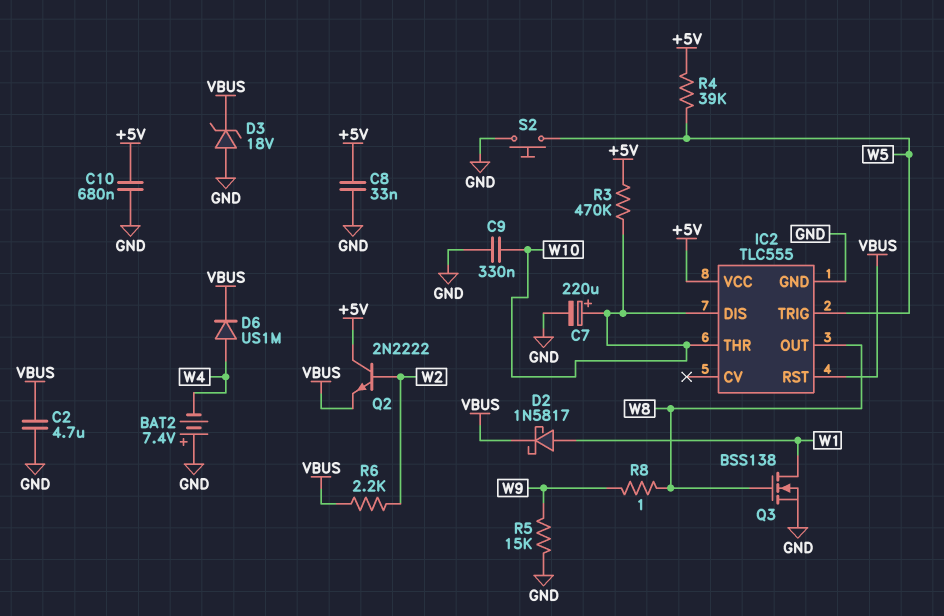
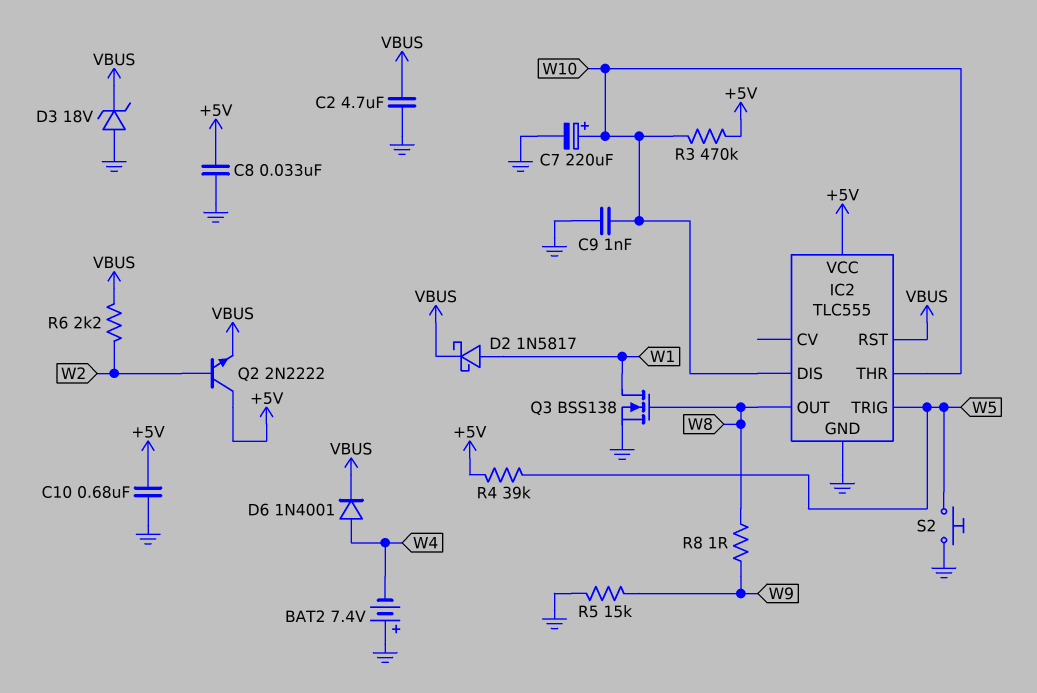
C9: 330nF (GND, W10) -> 1nF (GND, W10)
D6: diode US1M (A W4, K VBUS) -> diode 1N4001 (A W4, K VBUS)

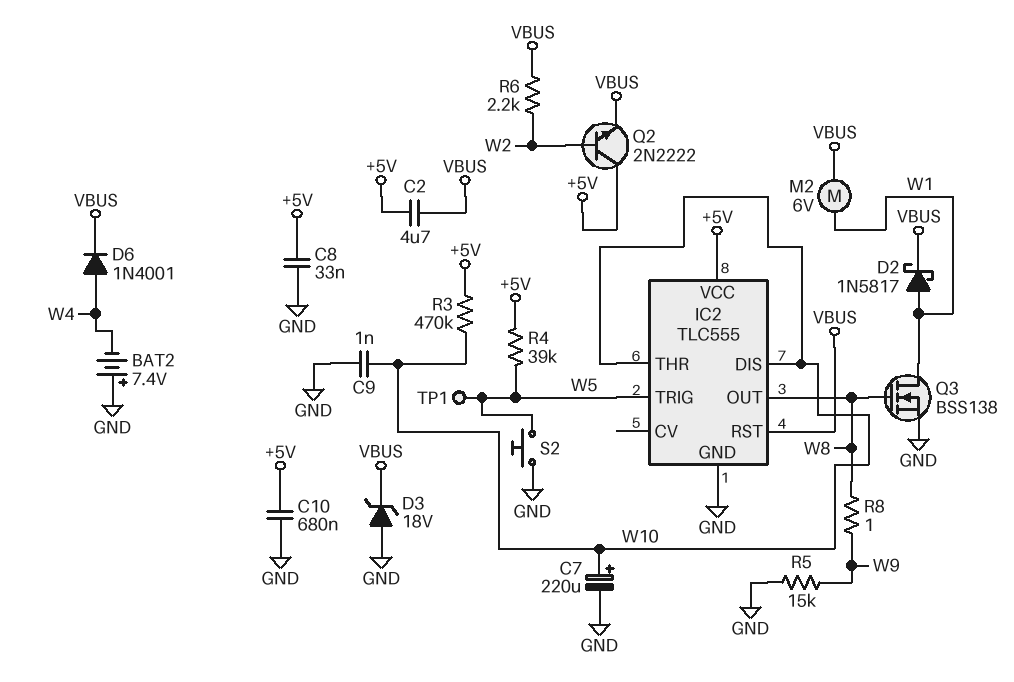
C2: 4.7uF (GND, VBUS) -> 4.7uF (+5V, VBUS)
M2: none -> motor 6V (VBUS, W1)
TP1: none -> test point (W5)

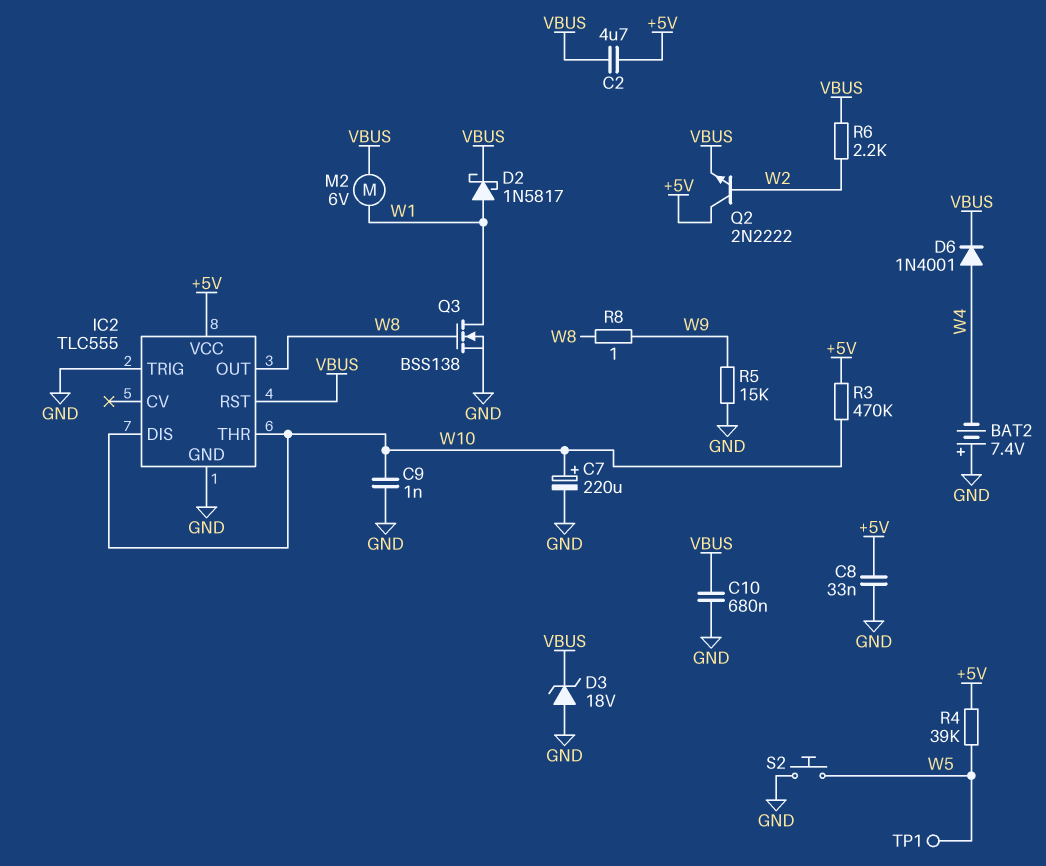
C10: 680nF (+5V, GND) -> 680nF (GND, VBUS)
IC2 pin TRIG: W5 -> GND

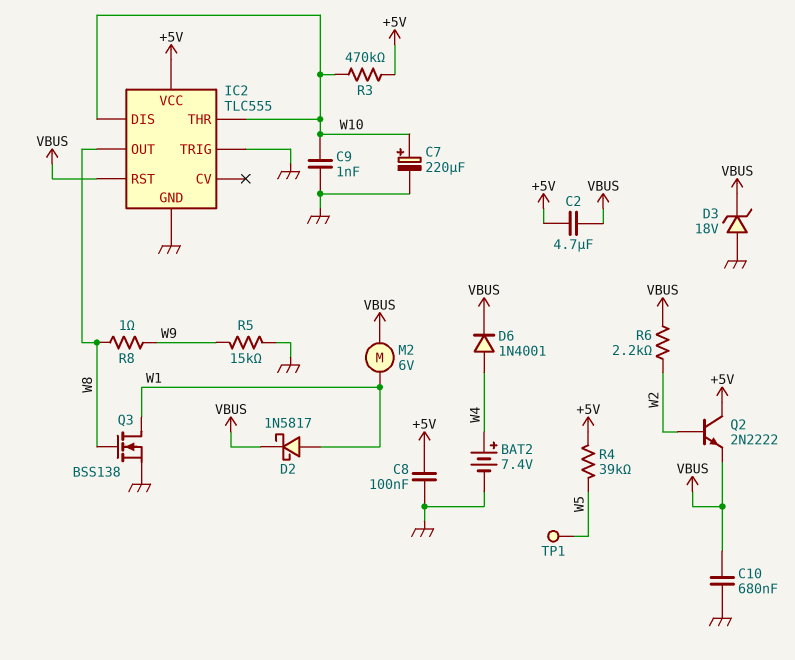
BAT2: 7.4V (plus GND, minus W4) -> 7.4V (plus W4, minus GND)
C8: 33nF (+5V, GND) -> 100nF (+5V, GND)
S2: button (GND, W5) -> none

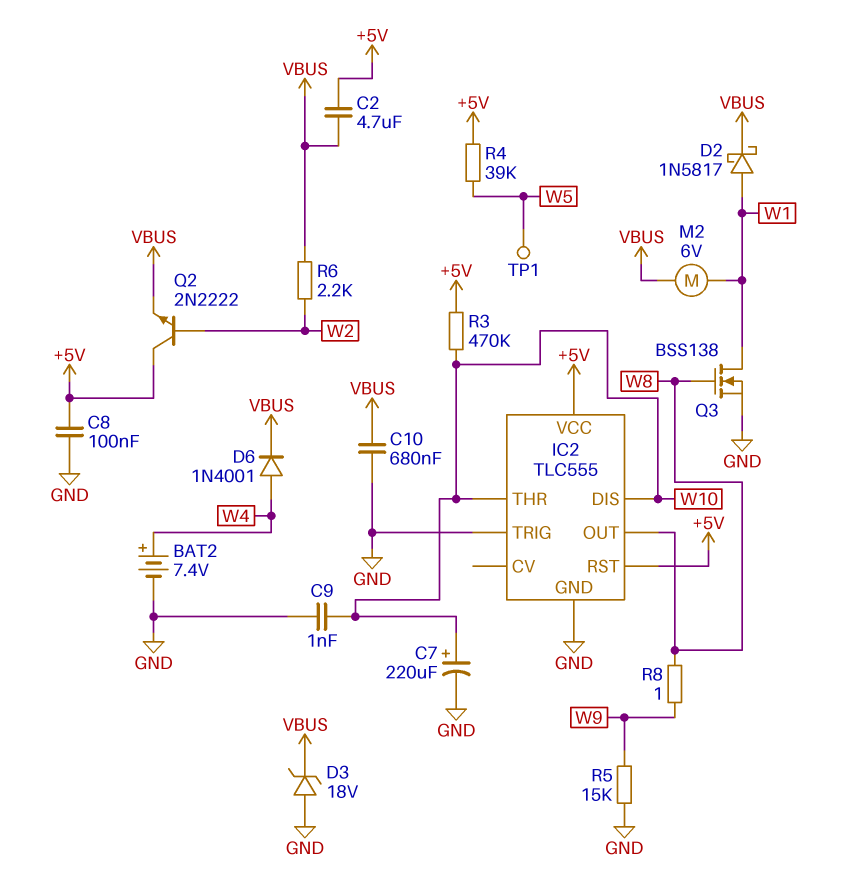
IC2 pin RST: VBUS -> +5V

